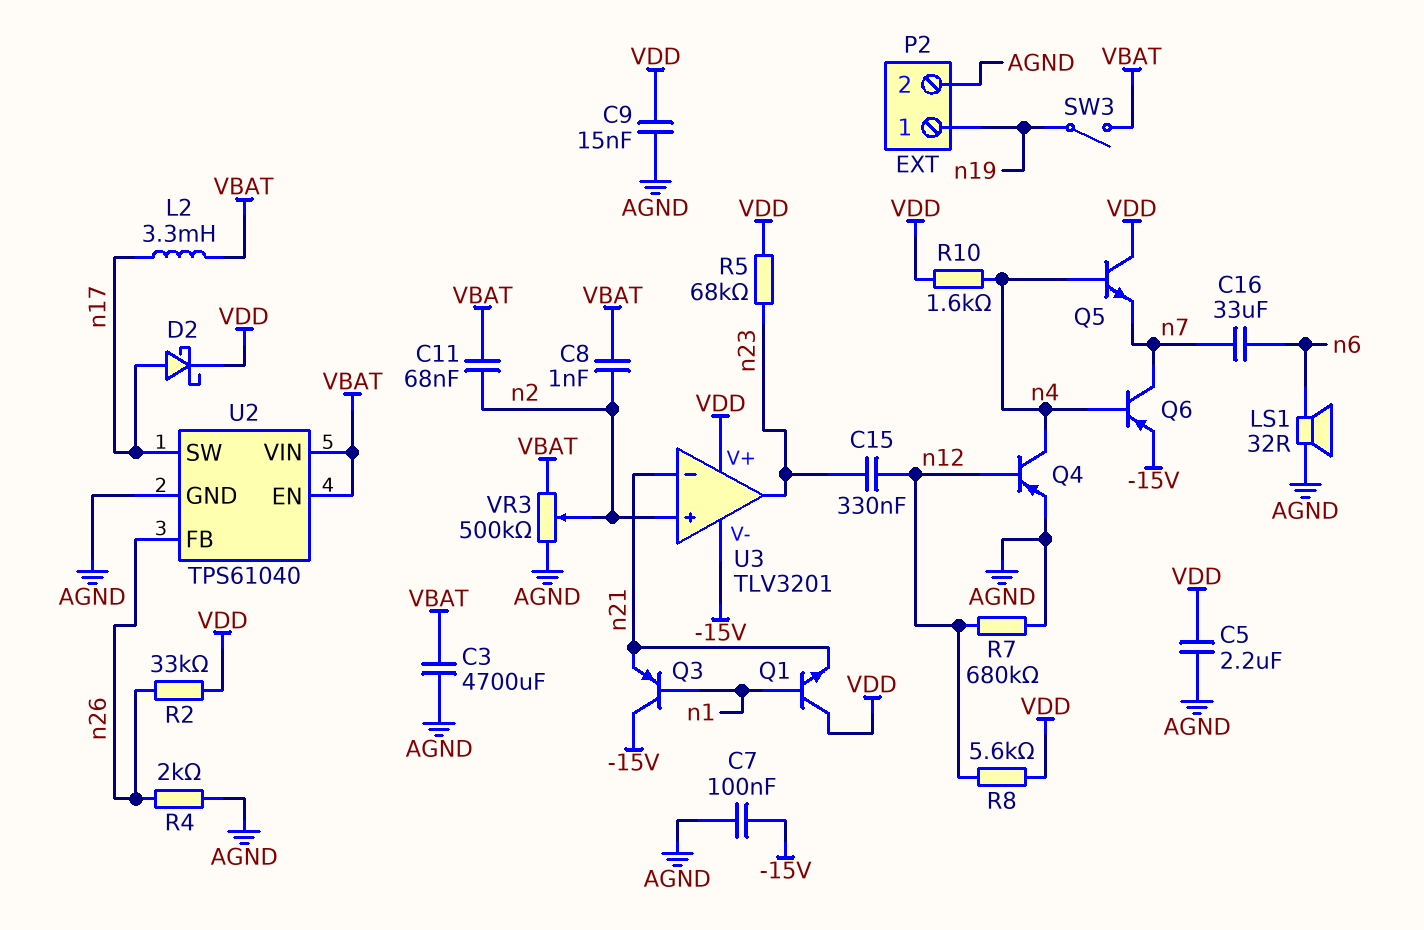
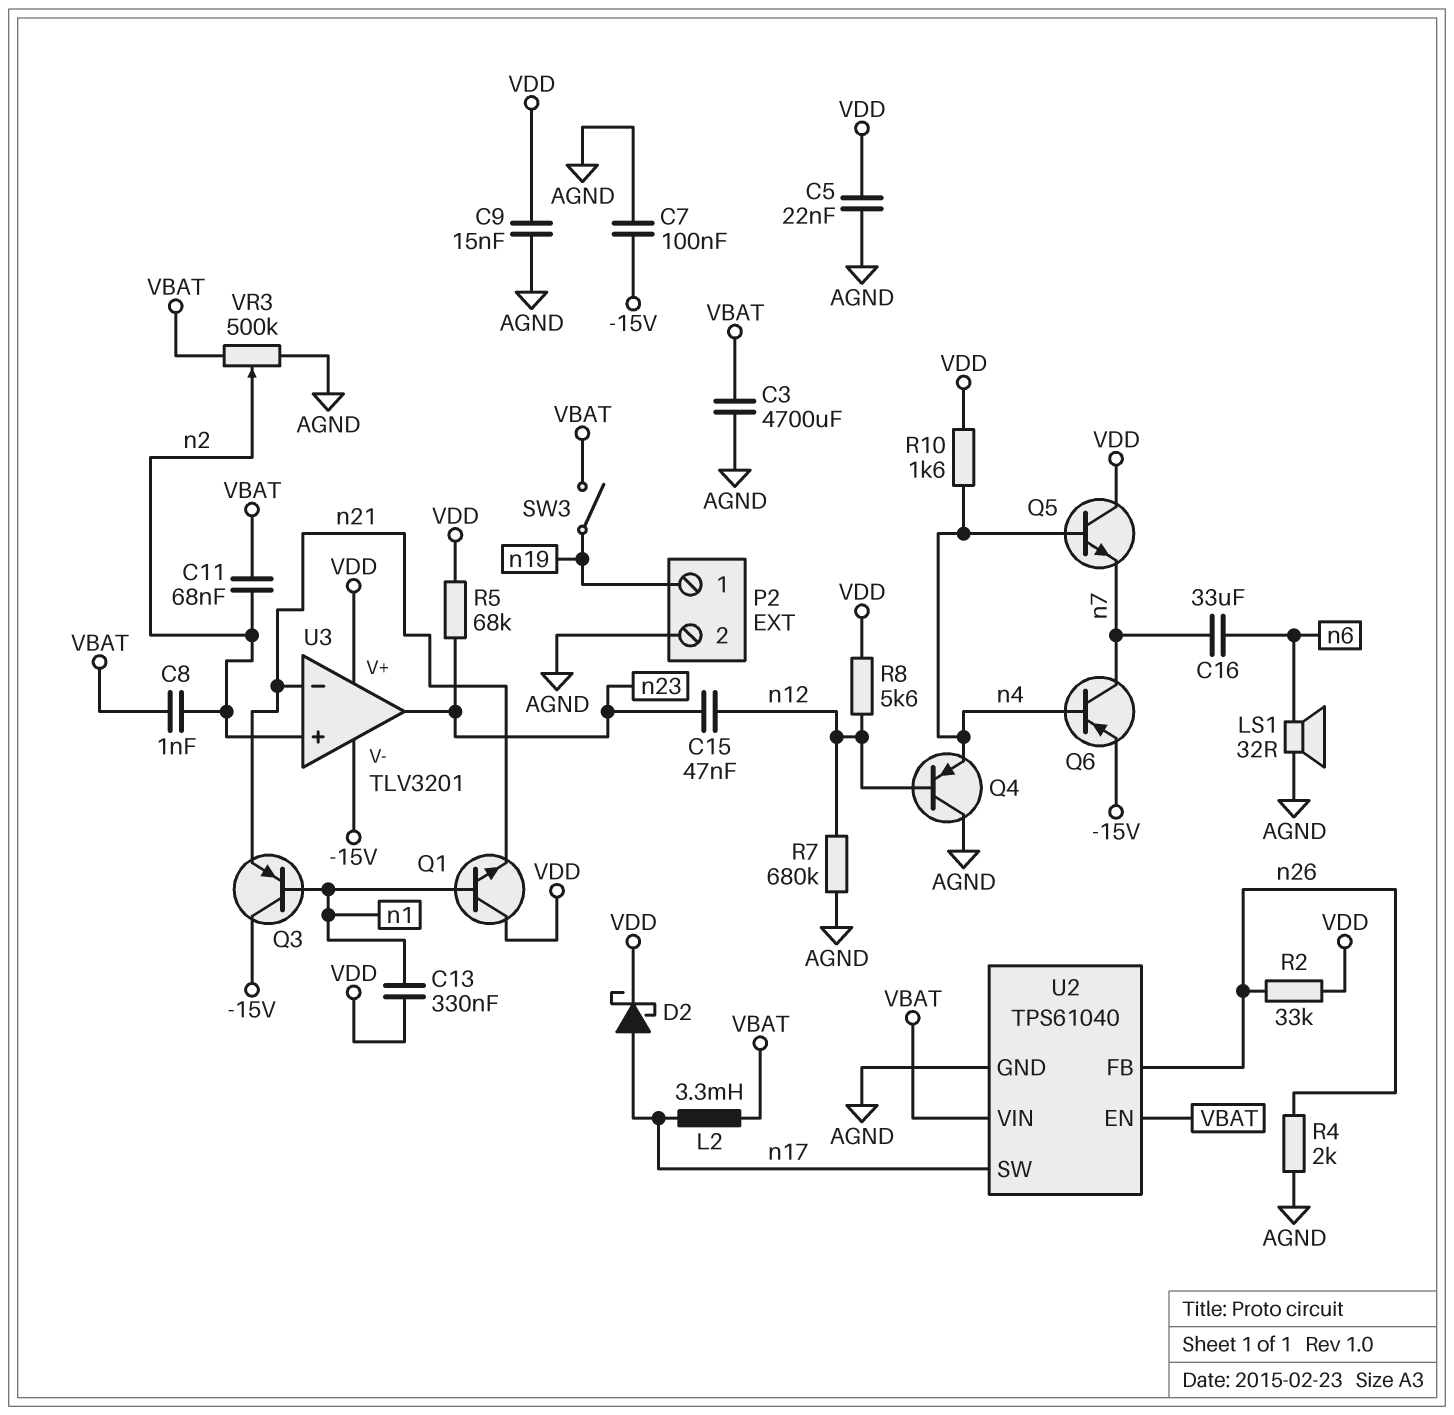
C5: 2.2uF (AGND, VDD) -> 22nF (AGND, VDD)
C13: none -> 330nF (VDD, n1)
C15: 330nF (n12, n23) -> 47nF (n12, n23)
Q4: PNP (B n12, C n4, E AGND) -> PNP (B n12, C AGND, E n4)

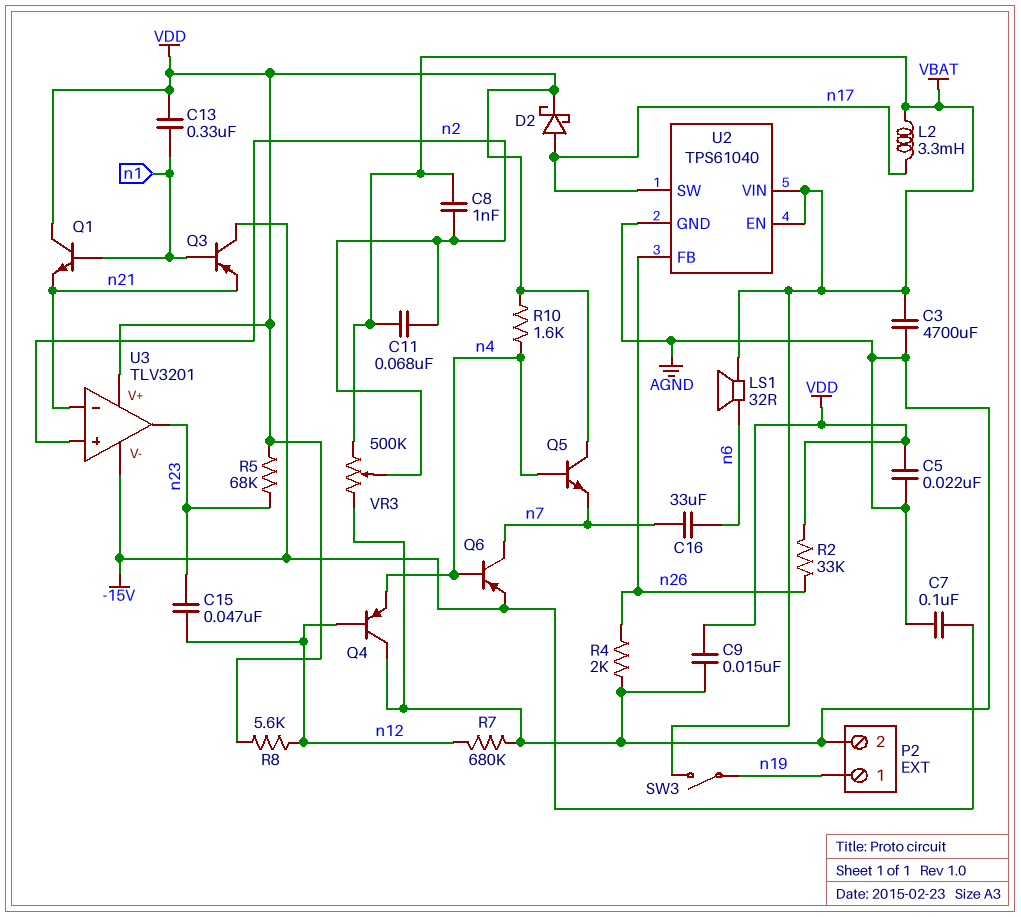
LS1: speaker 32R (AGND, n6) -> speaker 32R (VBAT, n6)

